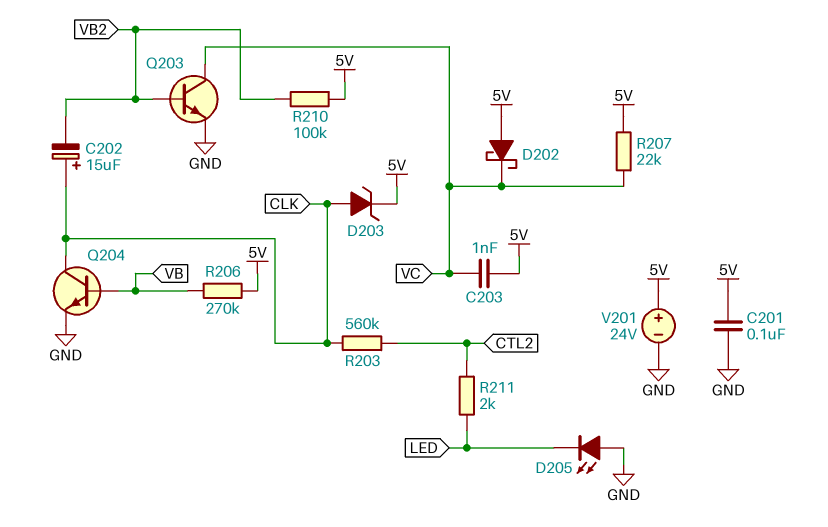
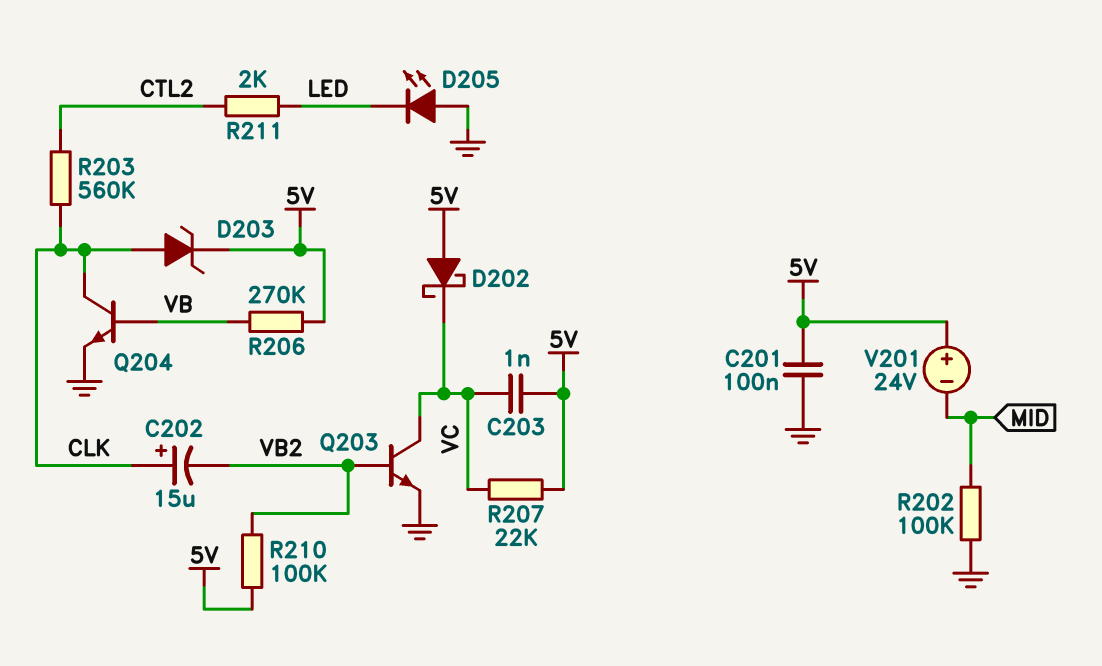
R202: none -> 100k (GND, MID)
V201: 24V (plus 5V, minus GND) -> 24V (plus 5V, minus MID)

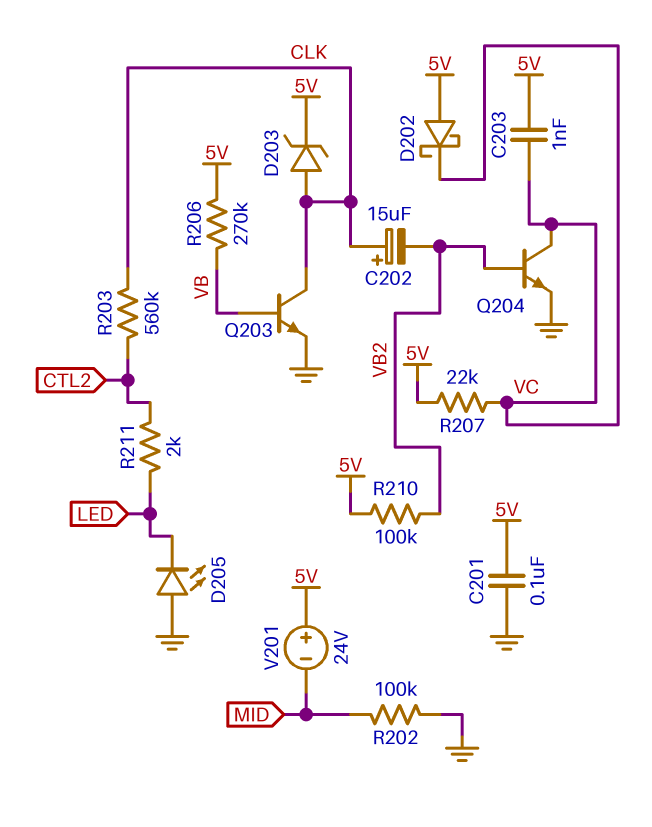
Q203: NPN (B VB2, C VC, E GND) -> NPN (B VB, C CLK, E GND)
Q204: NPN (B VB, C CLK, E GND) -> NPN (B VB2, C VC, E GND)

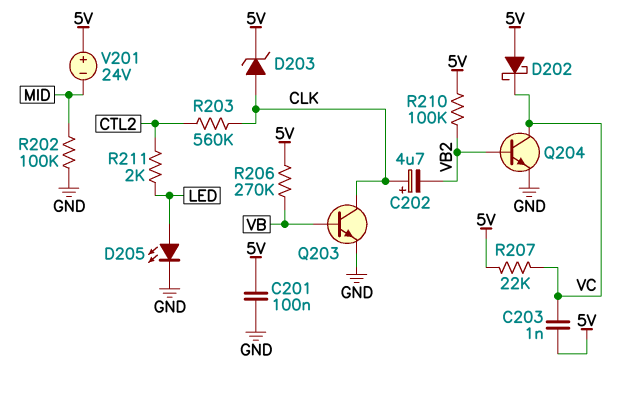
C202: 15uF (plus CLK, minus VB2) -> 4.7uF (plus CLK, minus VB2)
D205: LED (A GND, K LED) -> LED (A LED, K GND)

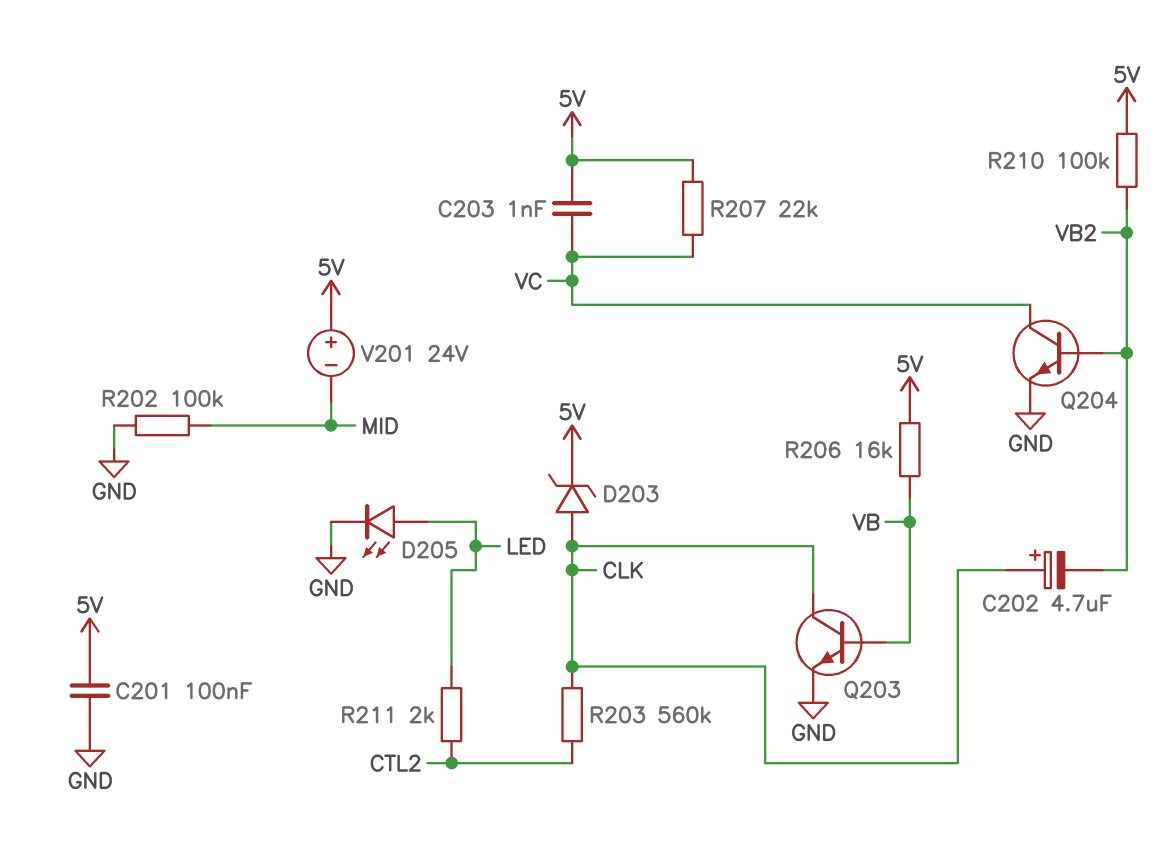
D202: schottky (A 5V, K VC) -> none
R206: 270k (5V, VB) -> 16k (5V, VB)

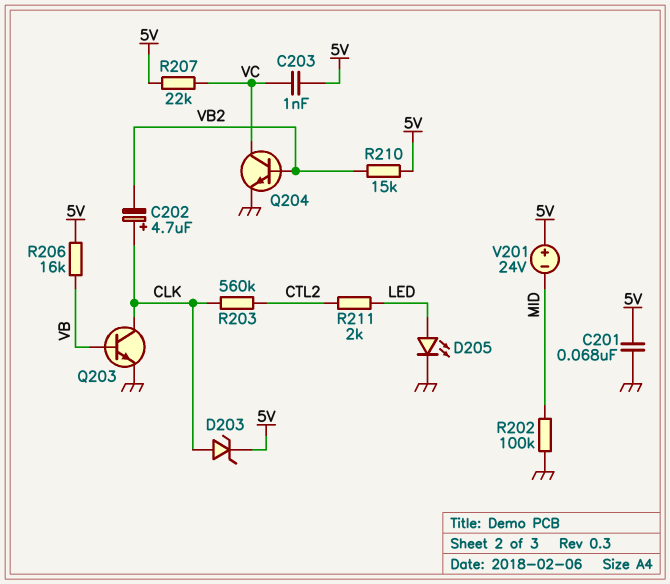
C201: 100nF (5V, GND) -> 68nF (5V, GND)
R210: 100k (5V, VB2) -> 15k (5V, VB2)

